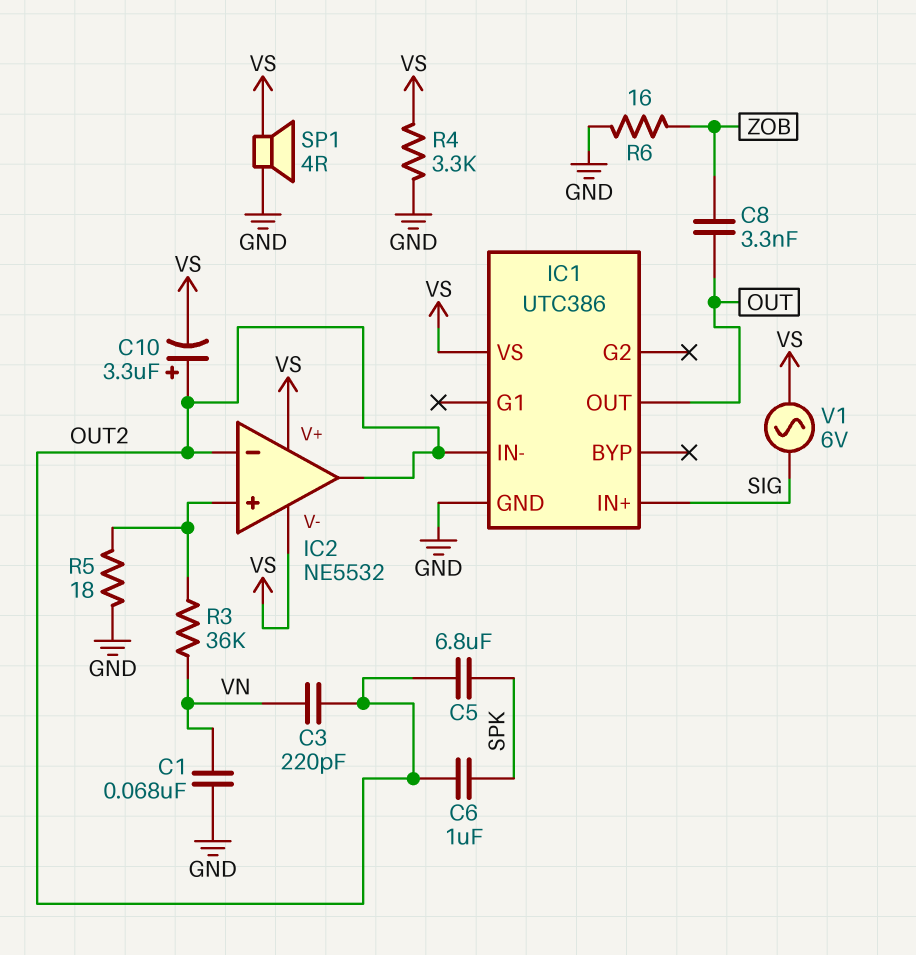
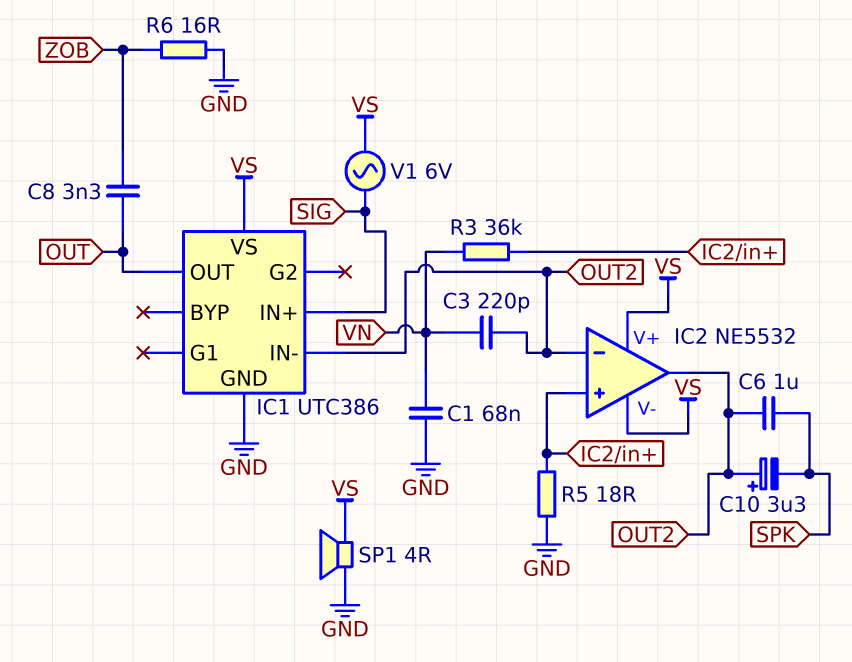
C5: 6.8uF (OUT2, SPK) -> none
C10: 3.3uF (plus OUT2, minus VS) -> 3.3uF (plus OUT2, minus SPK)
R4: 3.3k (GND, VS) -> none

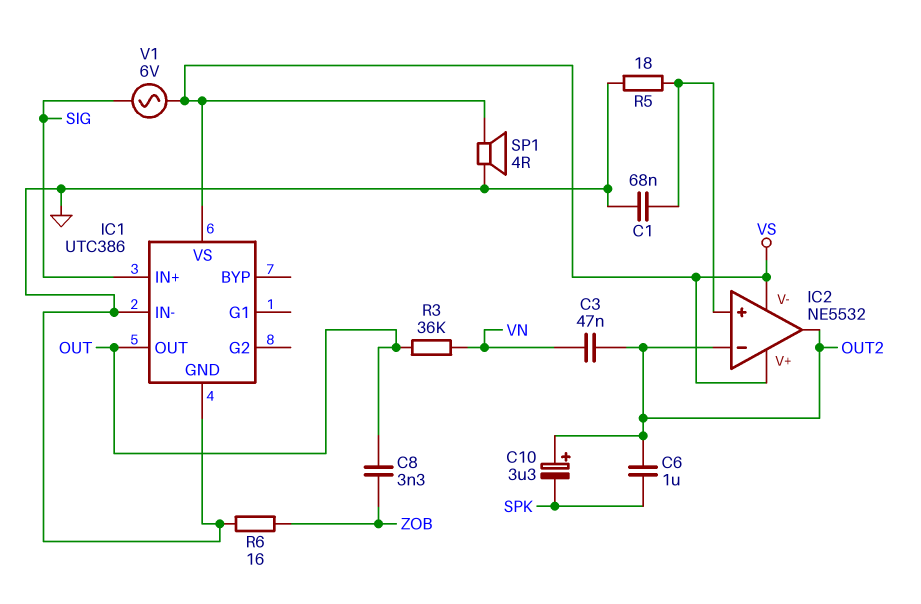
C1: 68nF (GND, VN) -> 68nF (GND, IC2/in+)
C3: 220pF (OUT2, VN) -> 47nF (OUT2, VN)
IC1 pin IN-: OUT2 -> GND
R3: 36k (IC2/in+, VN) -> 36k (OUT, VN)

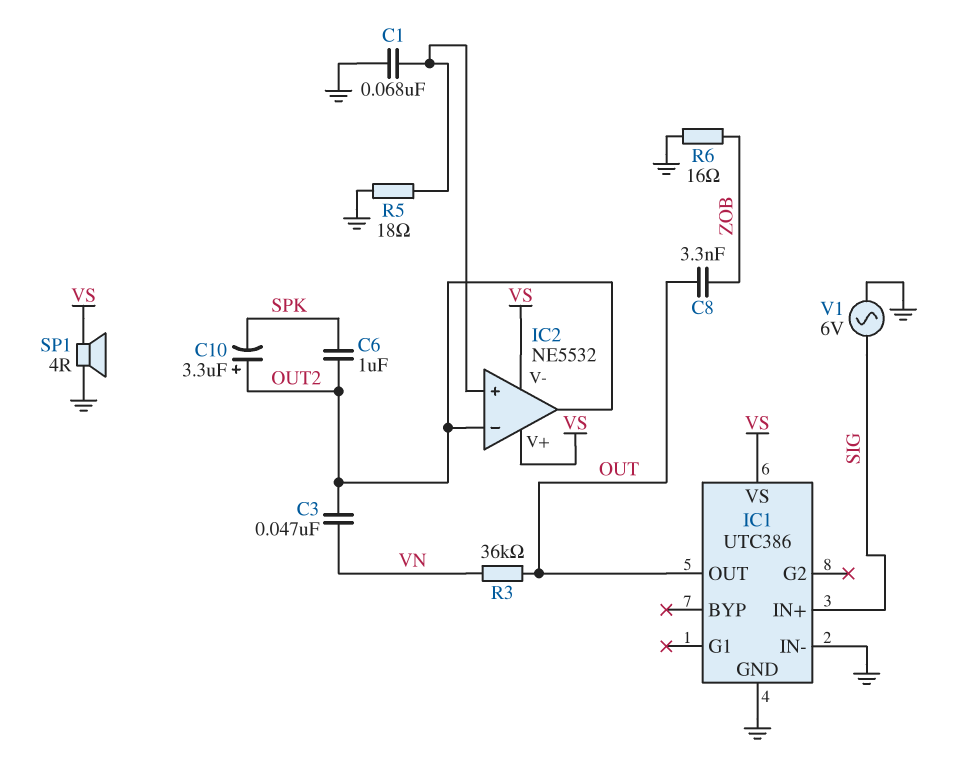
V1: AC 6V (SIG, VS) -> AC 6V (GND, SIG)

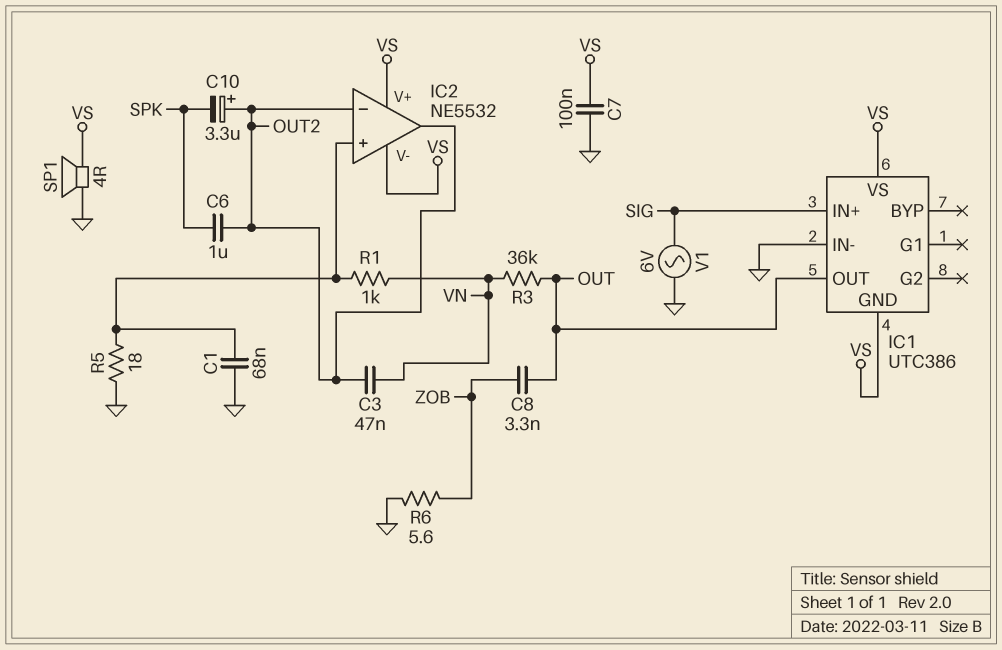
C7: none -> 100nF (GND, VS)
IC1 pin GND: GND -> VS
R1: none -> 1k (IC2/in+, VN)
R6: 16 (GND, ZOB) -> 5.6 (GND, ZOB)

